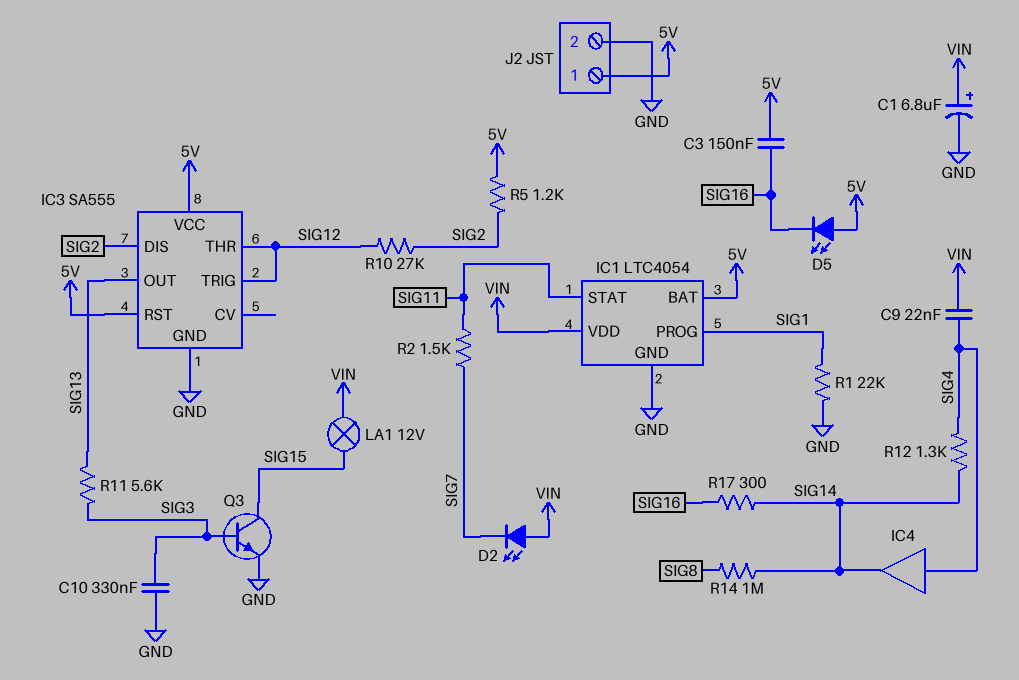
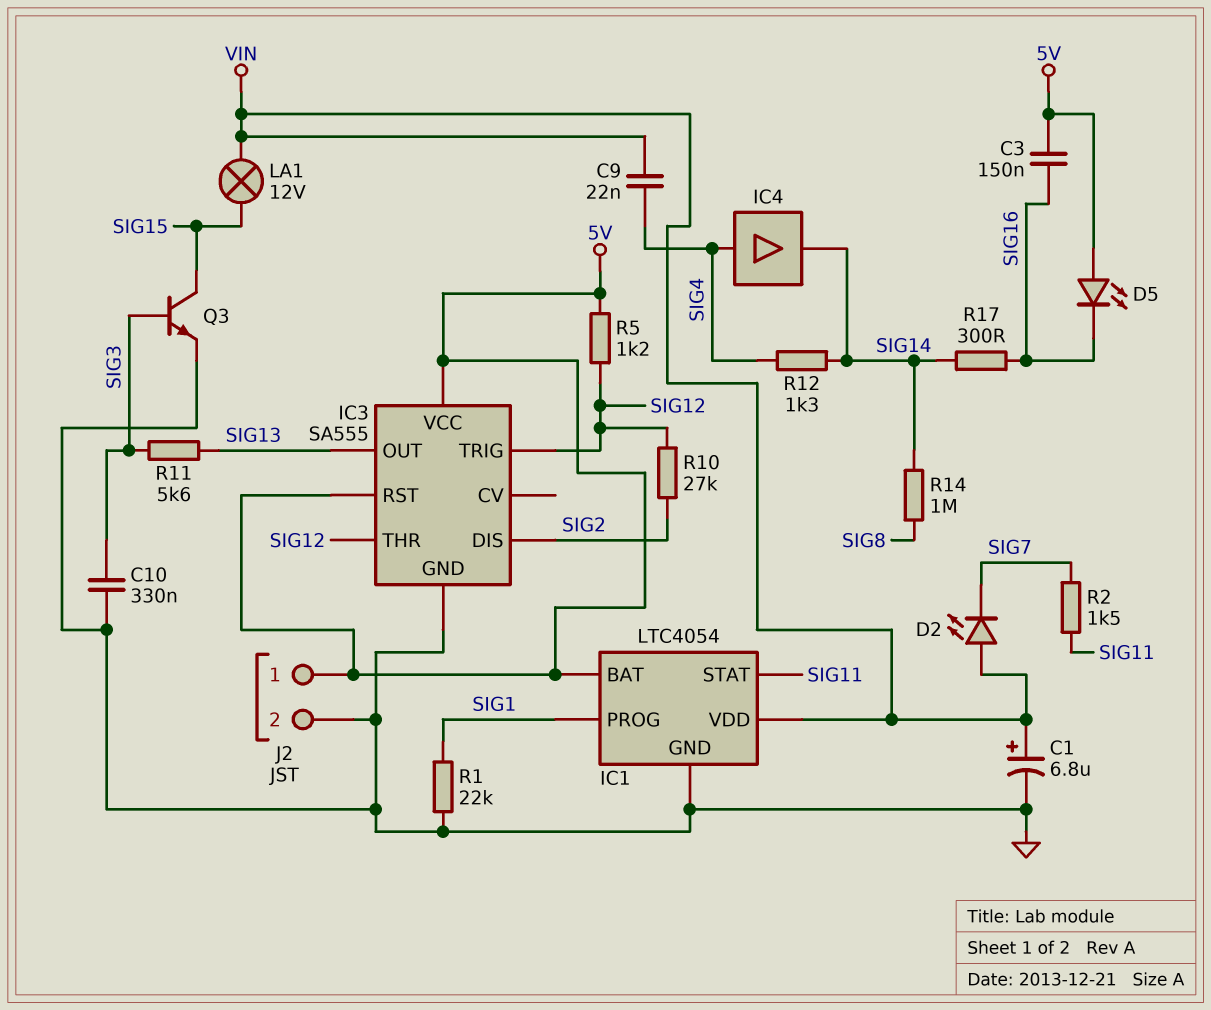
R5: 1.2k (5V, SIG2) -> 1.2k (5V, SIG12)

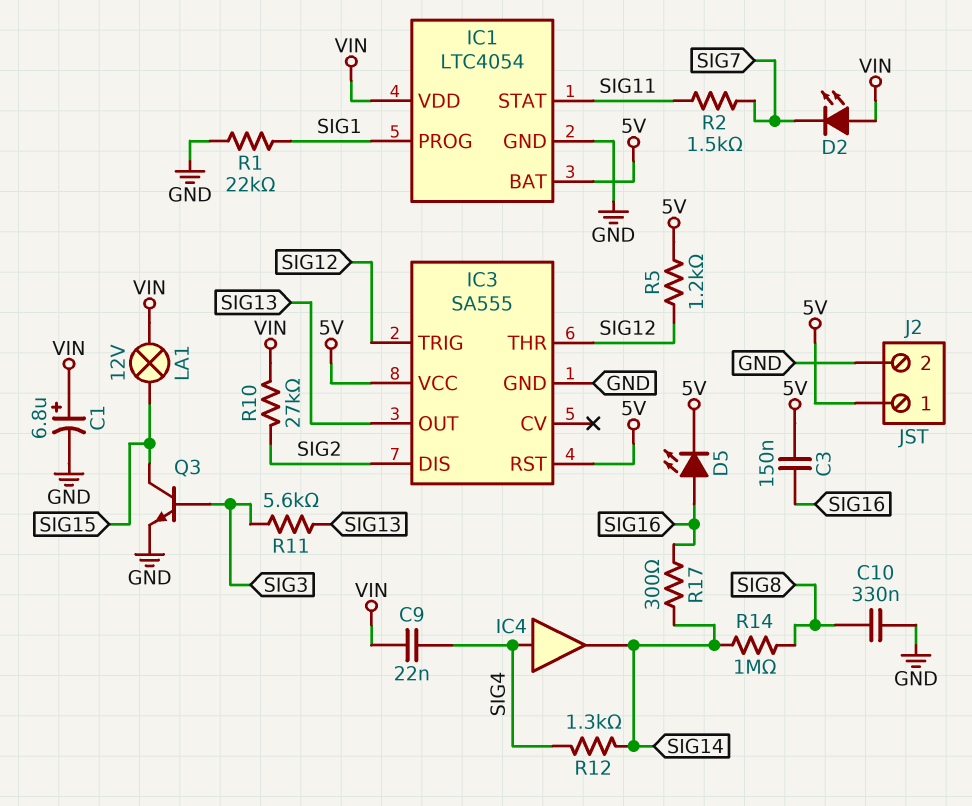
C10: 330nF (GND, SIG3) -> 330nF (GND, SIG8)
D5: LED (A 5V, K SIG16) -> LED (A SIG16, K 5V)
R10: 27k (SIG2, SIG12) -> 27k (SIG2, VIN)

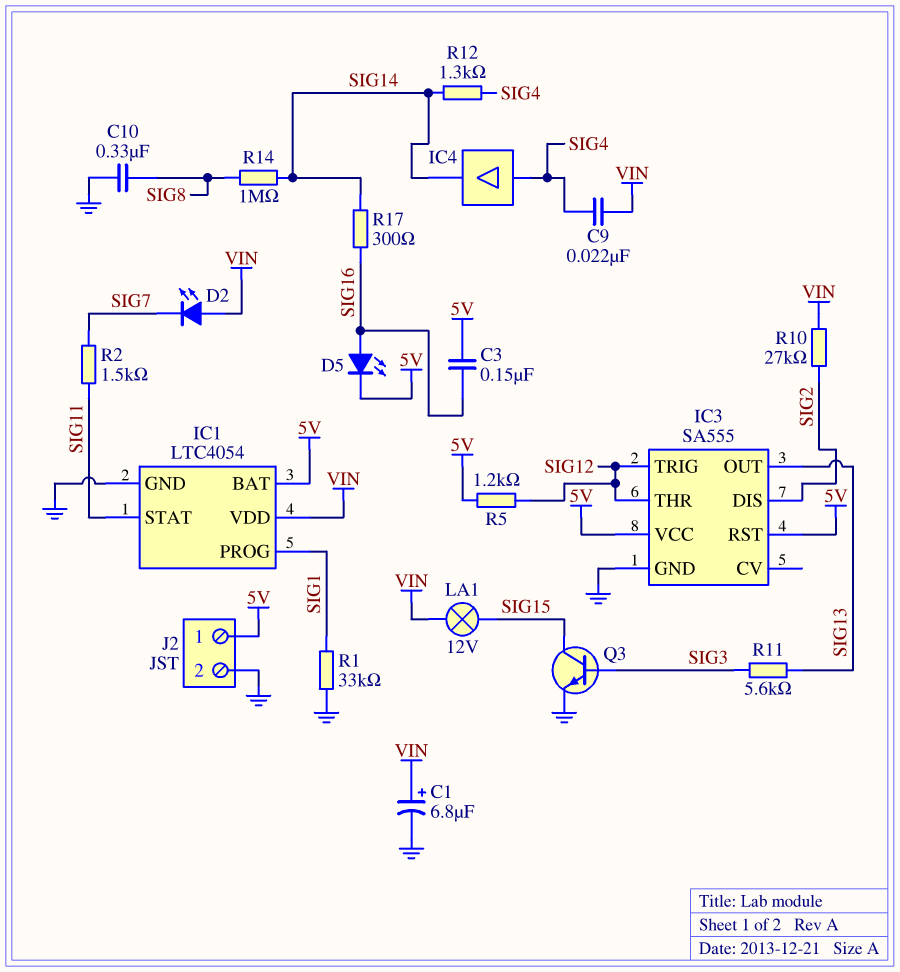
R1: 22k (GND, SIG1) -> 33k (GND, SIG1)

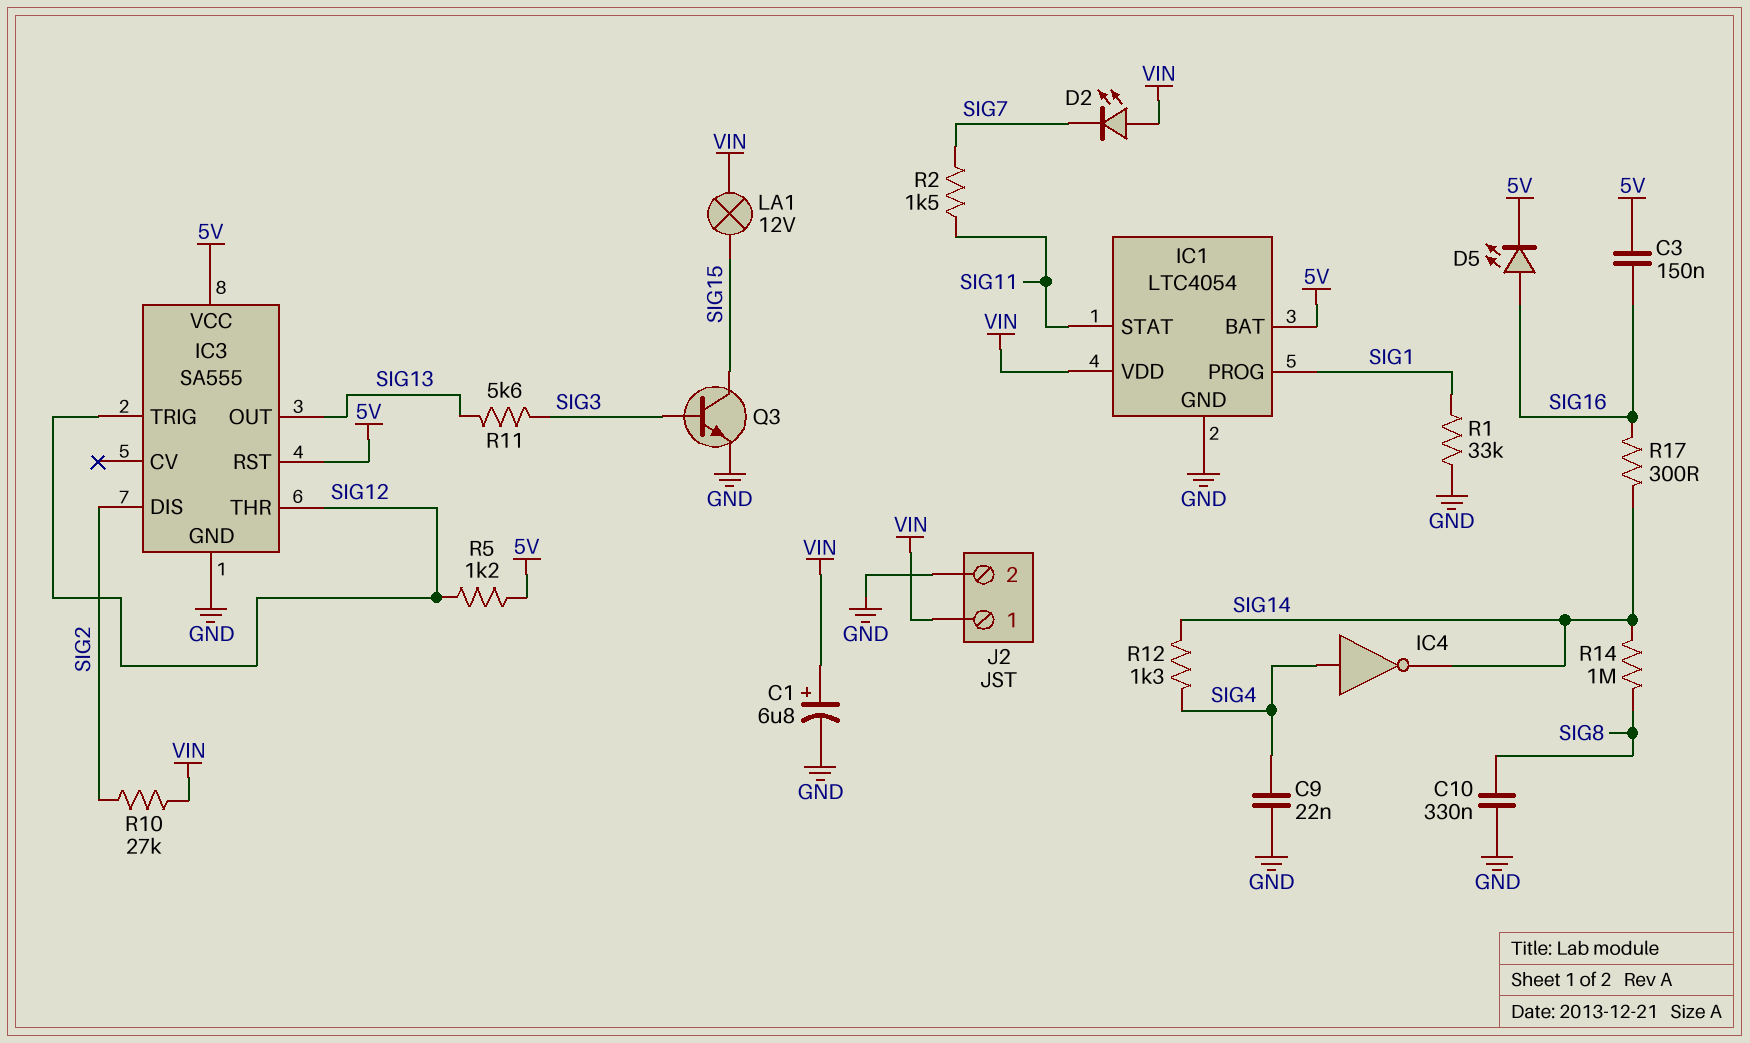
C9: 22nF (SIG4, VIN) -> 22nF (GND, SIG4)
IC4: buffer (in SIG4, out SIG14) -> NOT (in SIG4, out SIG14)
J2 pin 1: 5V -> VIN

